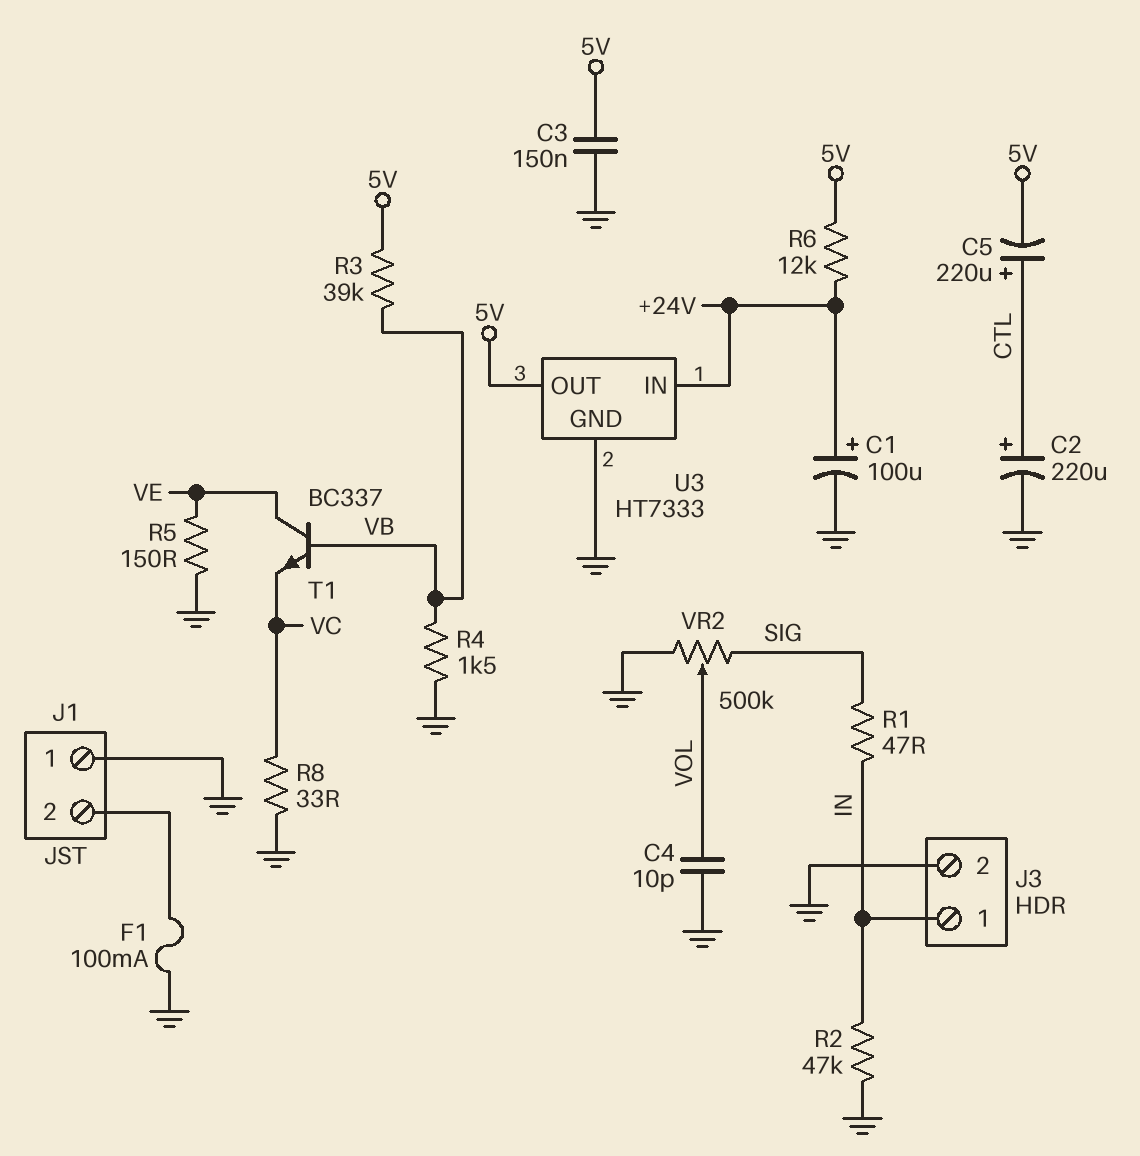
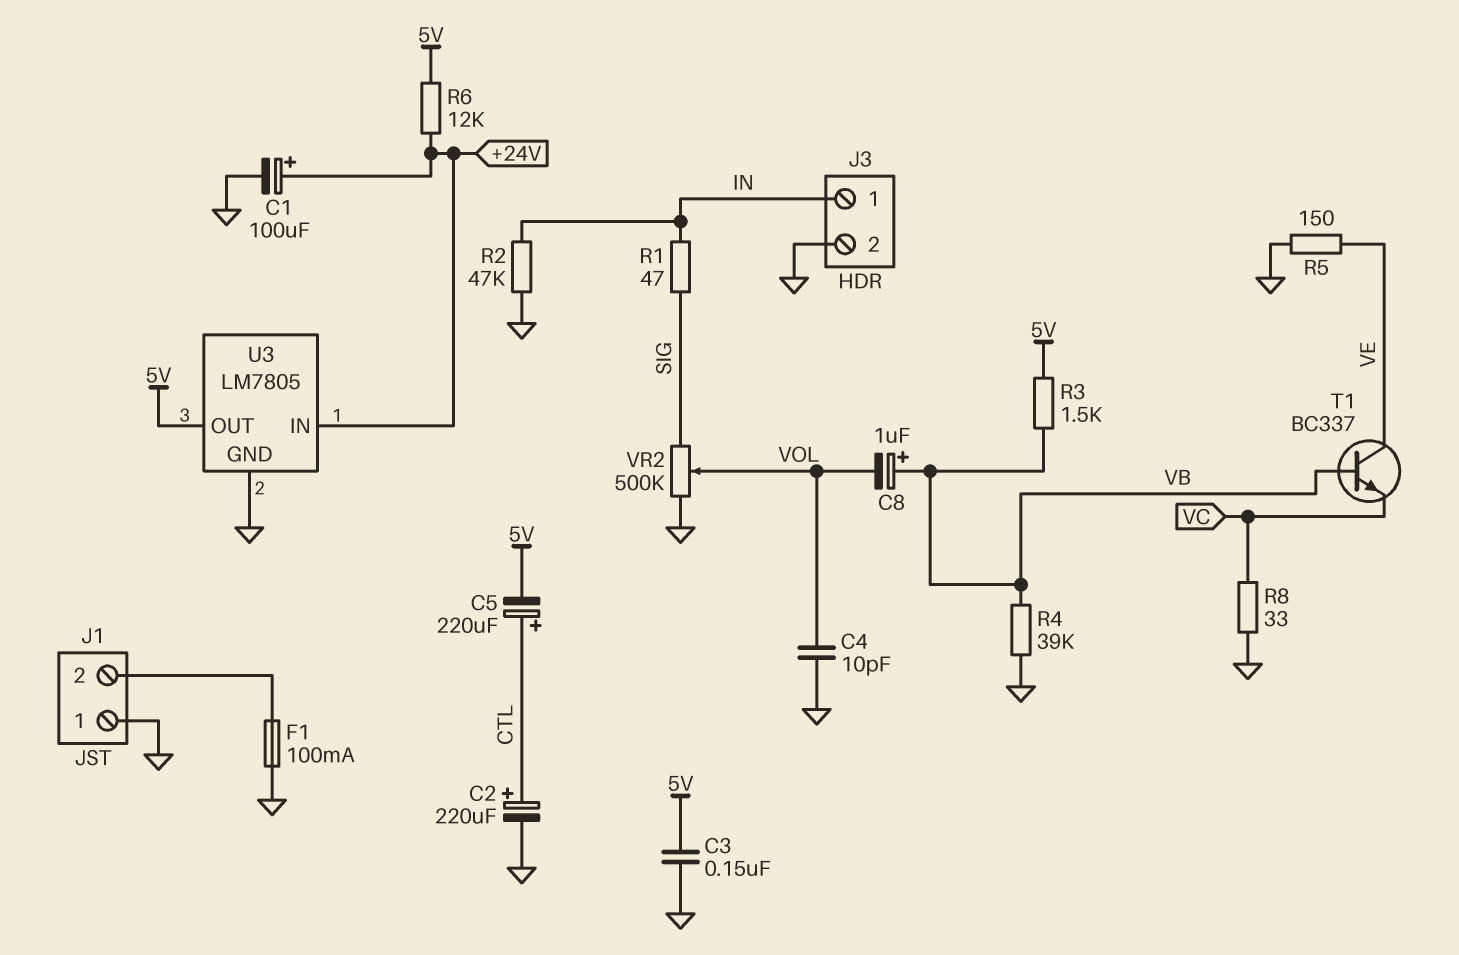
C8: none -> 1uF (plus VB, minus VOL)
R3: 39k (5V, VB) -> 1.5k (5V, VB)
R4: 1.5k (GND, VB) -> 39k (GND, VB)
U3: HT7333 -> LM7805

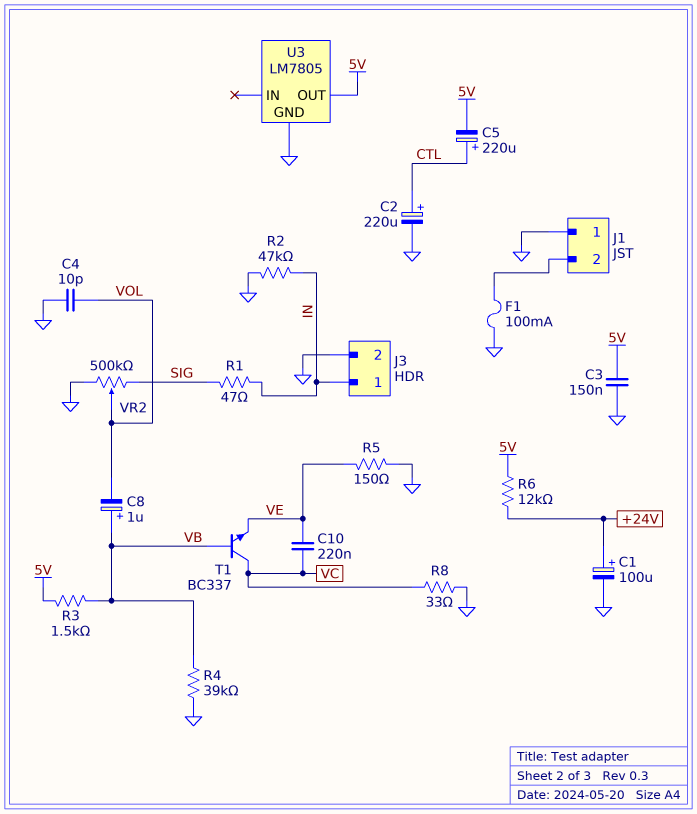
C10: none -> 220nF (VC, VE)
T1: NPN BC337 (B VB, C VE, E VC) -> NPN BC337 (B VB, C VC, E VE)
U3 pin IN: +24V -> none

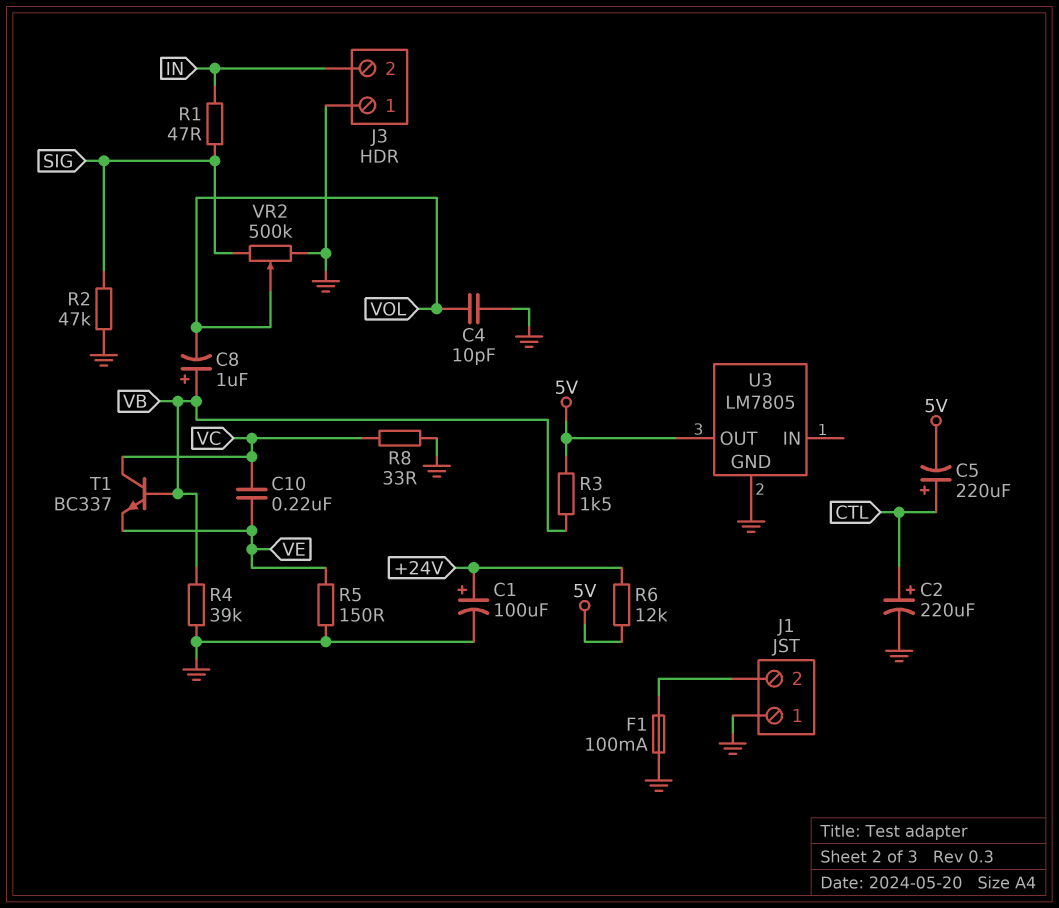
C3: 150nF (5V, GND) -> none
J3 pin 1: IN -> GND
J3 pin 2: GND -> IN
R2: 47k (GND, IN) -> 47k (GND, SIG)

